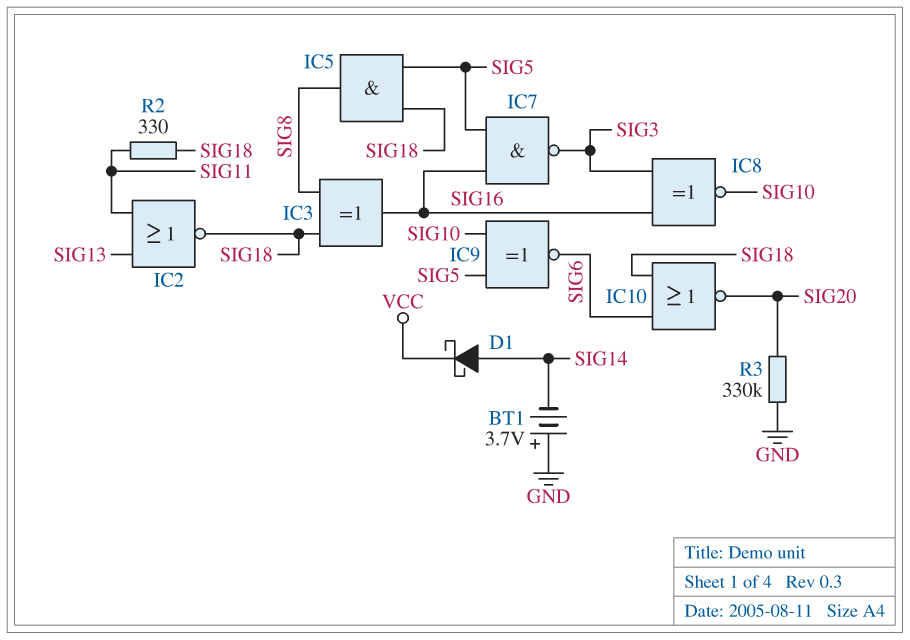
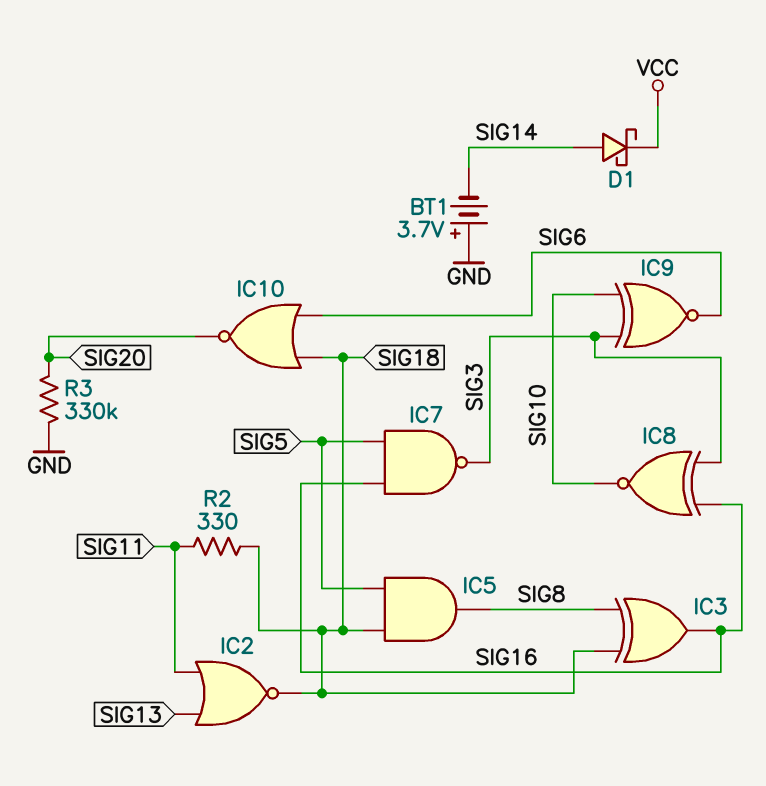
IC9: XNOR (in SIG5, in SIG10, out SIG6) -> XNOR (in SIG3, in SIG10, out SIG6)

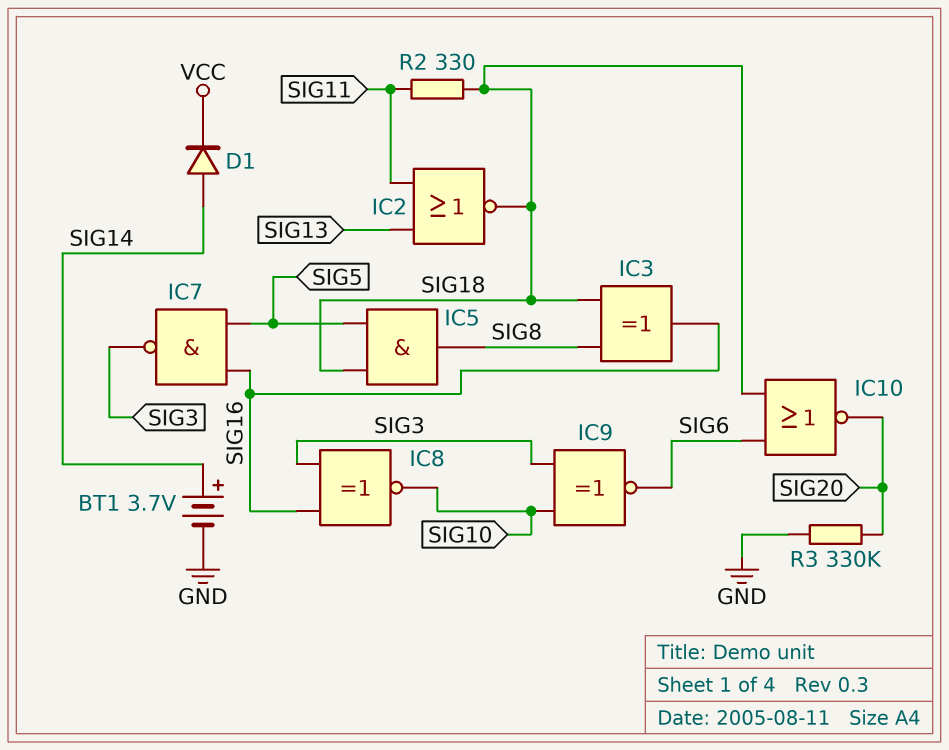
BT1: 3.7V (plus GND, minus SIG14) -> 3.7V (plus SIG14, minus GND)
D1: schottky (A SIG14, K VCC) -> diode (A SIG14, K VCC)

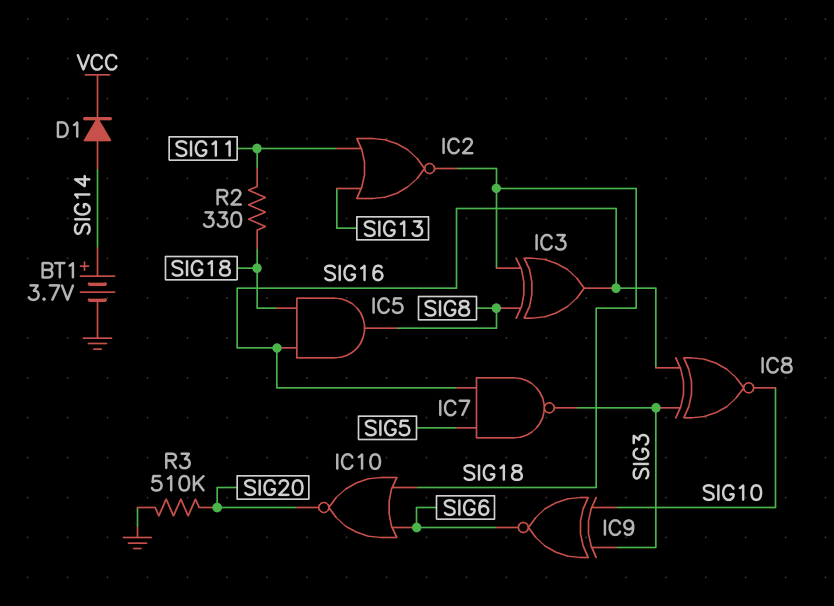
IC5: AND (in SIG5, in SIG18, out SIG8) -> AND (in SIG16, in SIG18, out SIG8)
R3: 330k (GND, SIG20) -> 510k (GND, SIG20)

